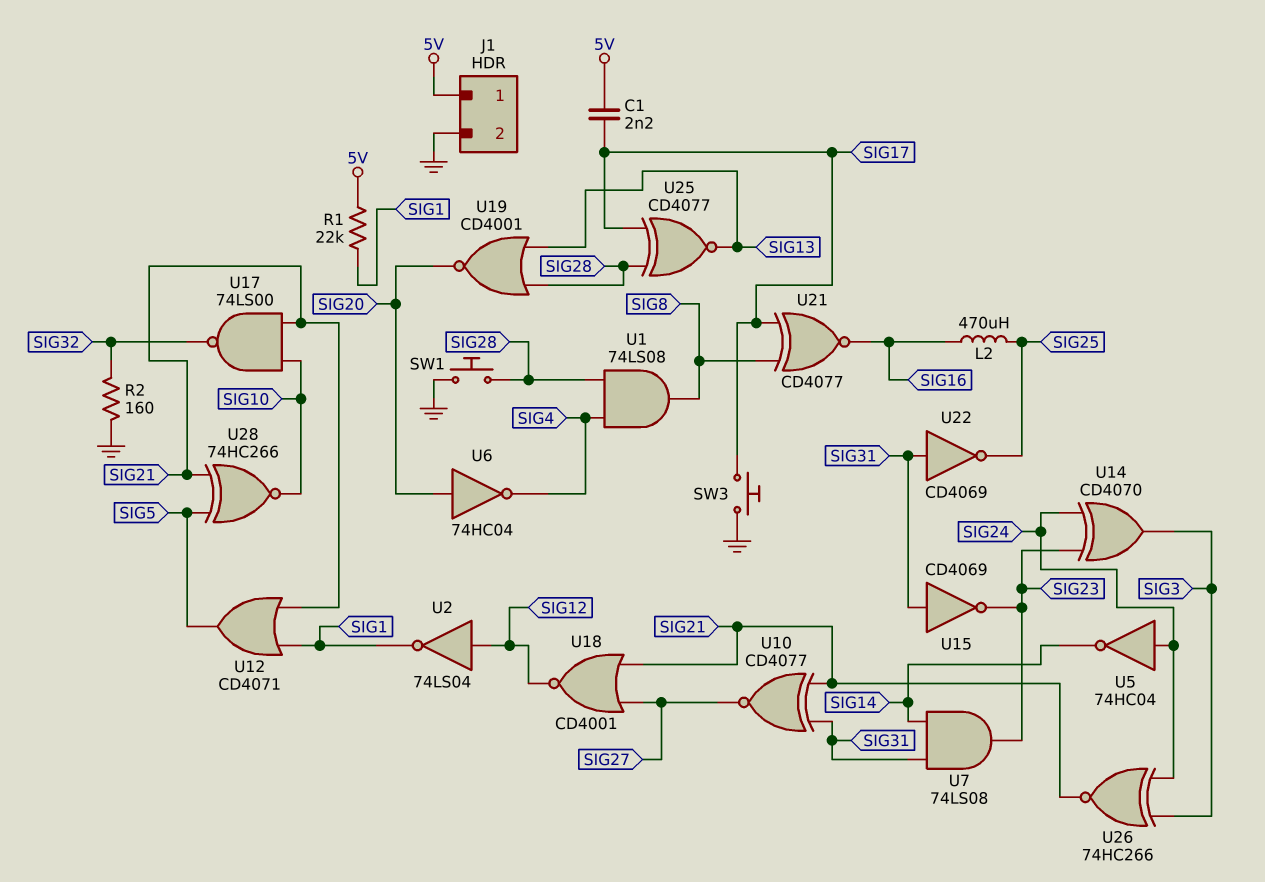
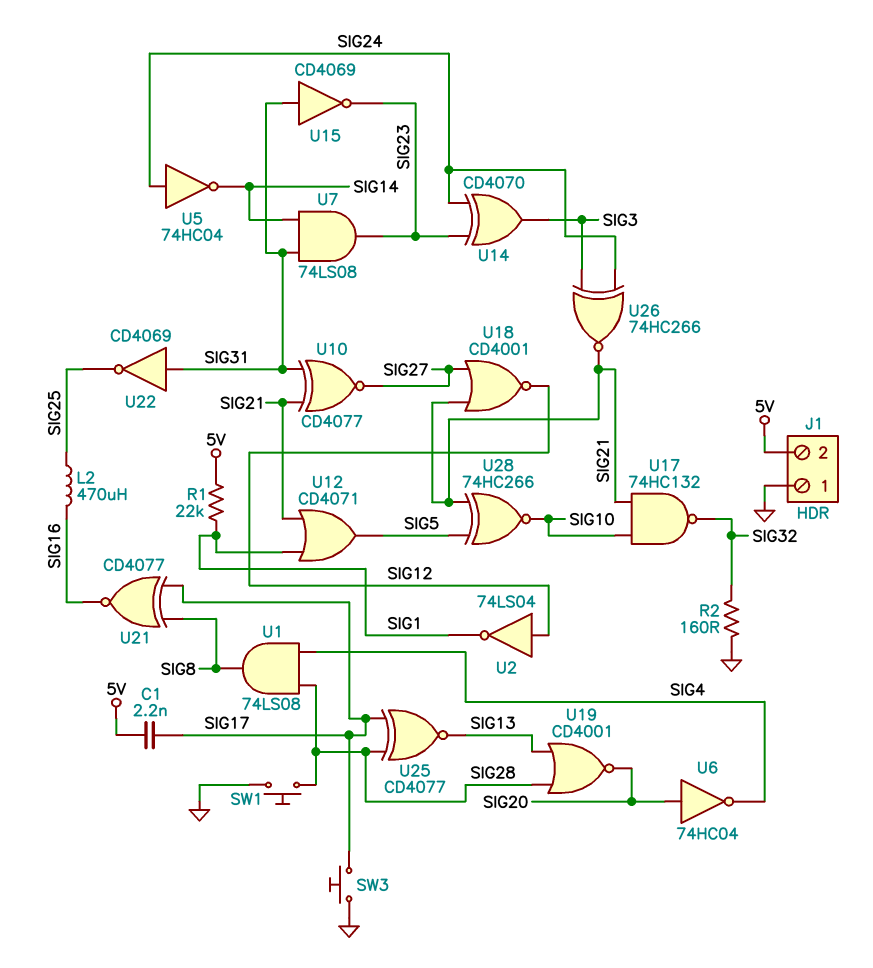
J1 pin 1: 5V -> GND
J1 pin 2: GND -> 5V
U17: NAND 74LS00 (in SIG10, in SIG21, out SIG32) -> NAND 74HC132 (in SIG10, in SIG21, out SIG32)

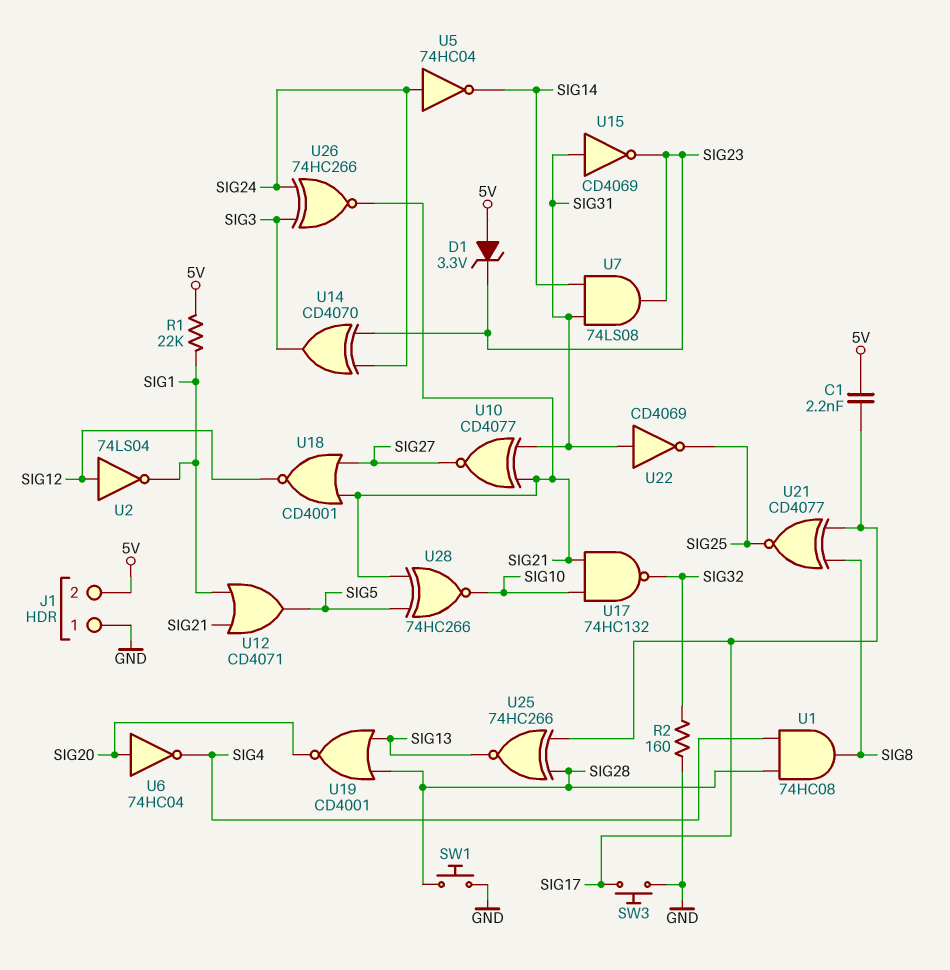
D1: none -> zener 3.3V (A 5V, K SIG23)
L2: 470uH (SIG16, SIG25) -> none
U1: AND 74LS08 (in SIG4, in SIG28, out SIG8) -> AND 74HC08 (in SIG4, in SIG28, out SIG8)
U21: XNOR CD4077 (in SIG8, in SIG17, out SIG16) -> XNOR CD4077 (in SIG8, in SIG17, out SIG25)
U25: XNOR CD4077 (in SIG17, in SIG28, out SIG13) -> XNOR 74HC266 (in SIG17, in SIG28, out SIG13)

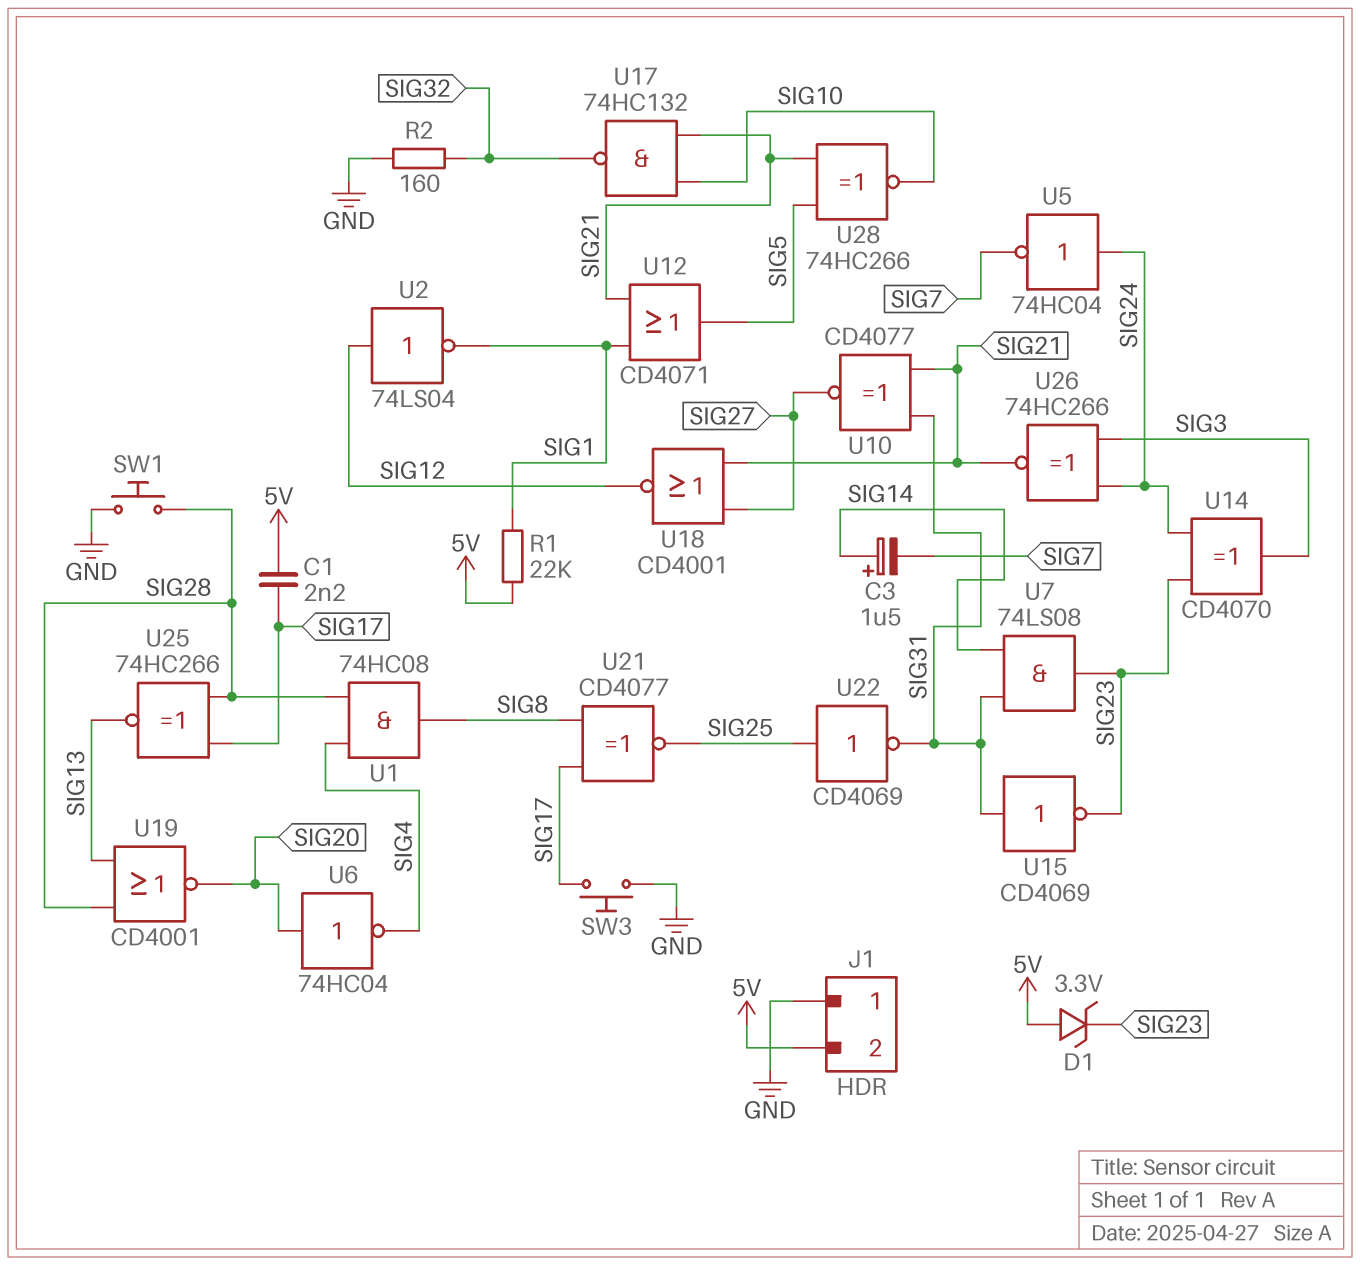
C3: none -> 1.5uF (plus SIG14, minus SIG7)
U5: NOT 74HC04 (in SIG24, out SIG14) -> NOT 74HC04 (in SIG24, out SIG7)
U22: NOT CD4069 (in SIG31, out SIG25) -> NOT CD4069 (in SIG25, out SIG31)

